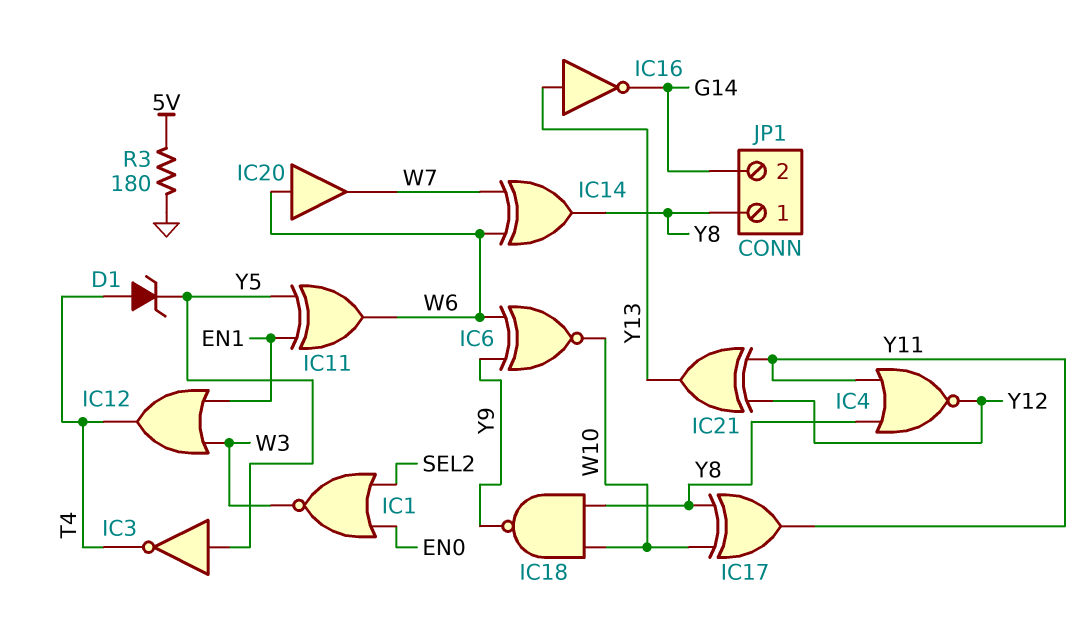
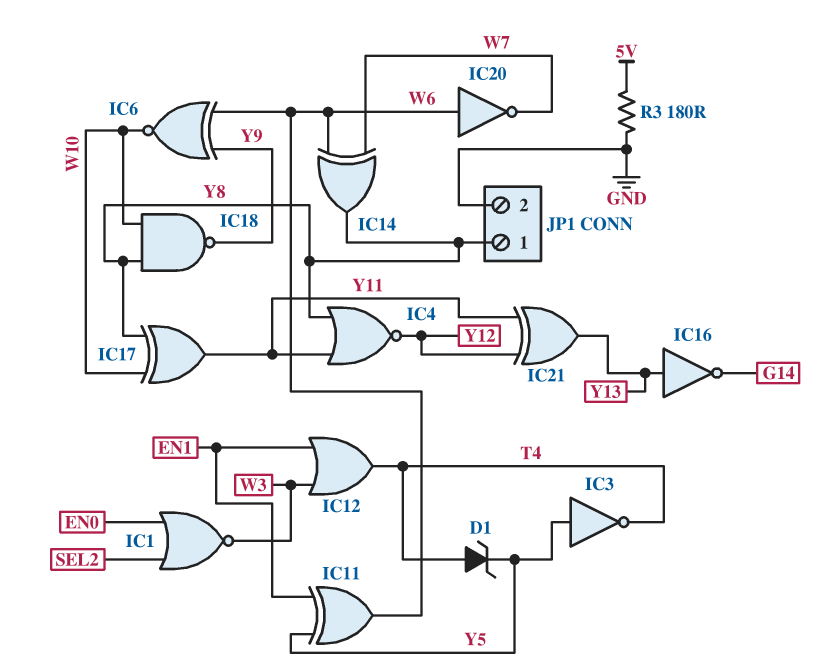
IC20: buffer (in W6, out W7) -> NOT (in W6, out W7)
JP1 pin 2: G14 -> GND

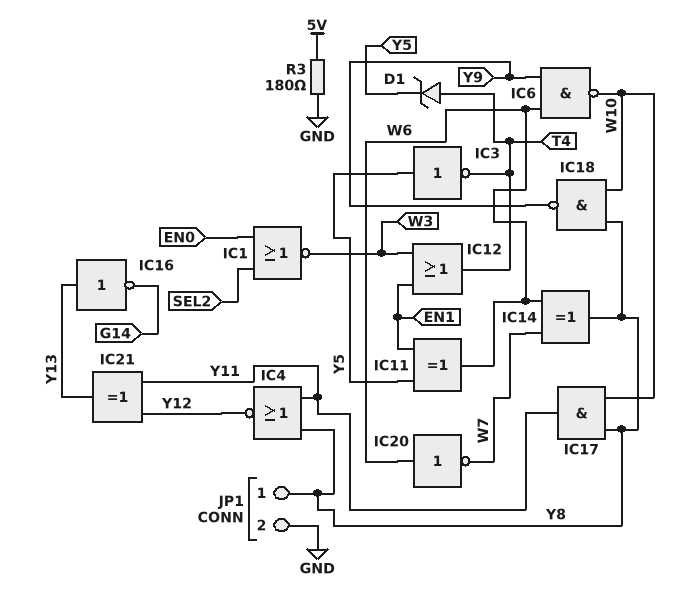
IC6: XNOR (in W6, in Y9, out W10) -> NAND (in W6, in Y9, out W10)
IC17: XOR (in W10, in Y8, out Y11) -> AND (in W10, in Y8, out Y11)

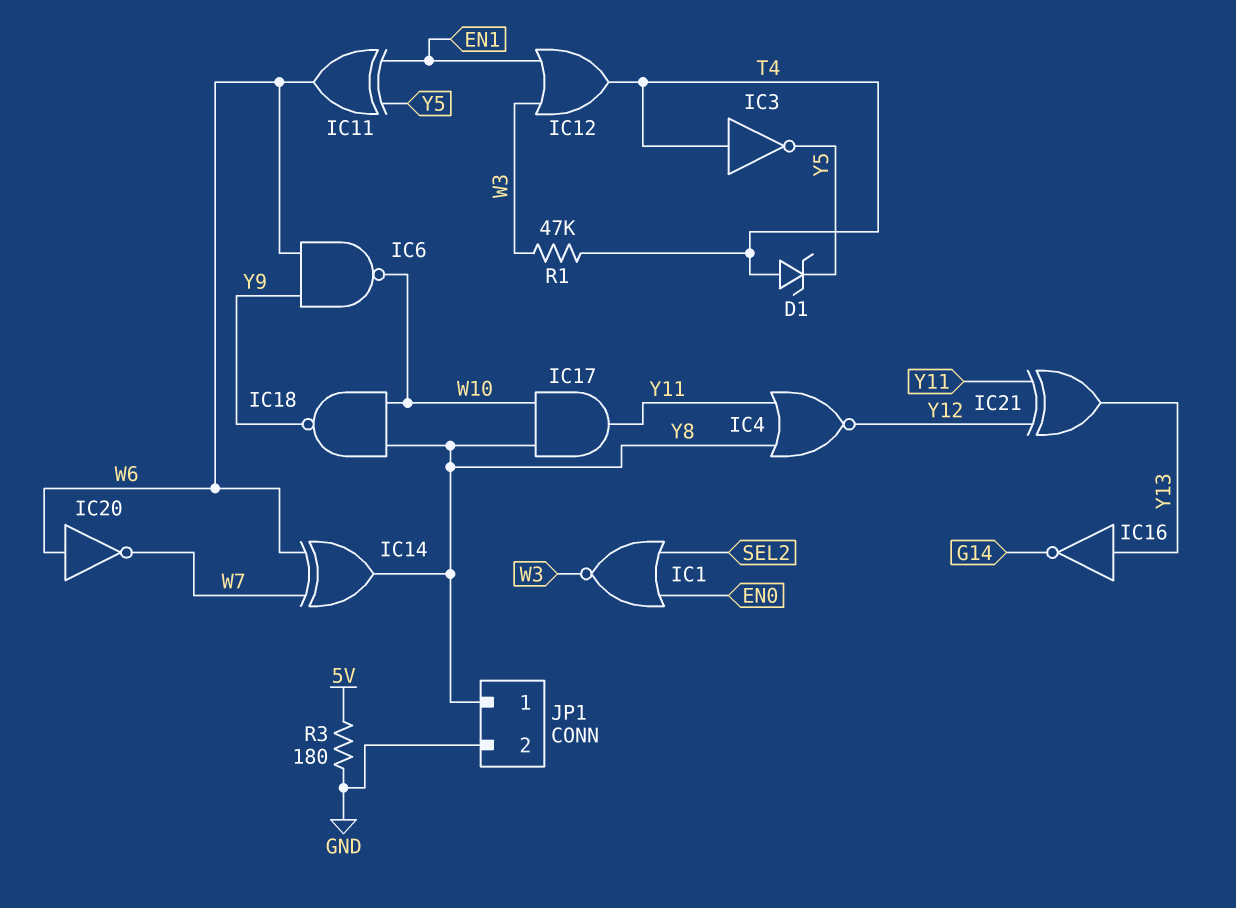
IC3: NOT (in Y5, out T4) -> NOT (in T4, out Y5)
R1: none -> 47k (T4, W3)

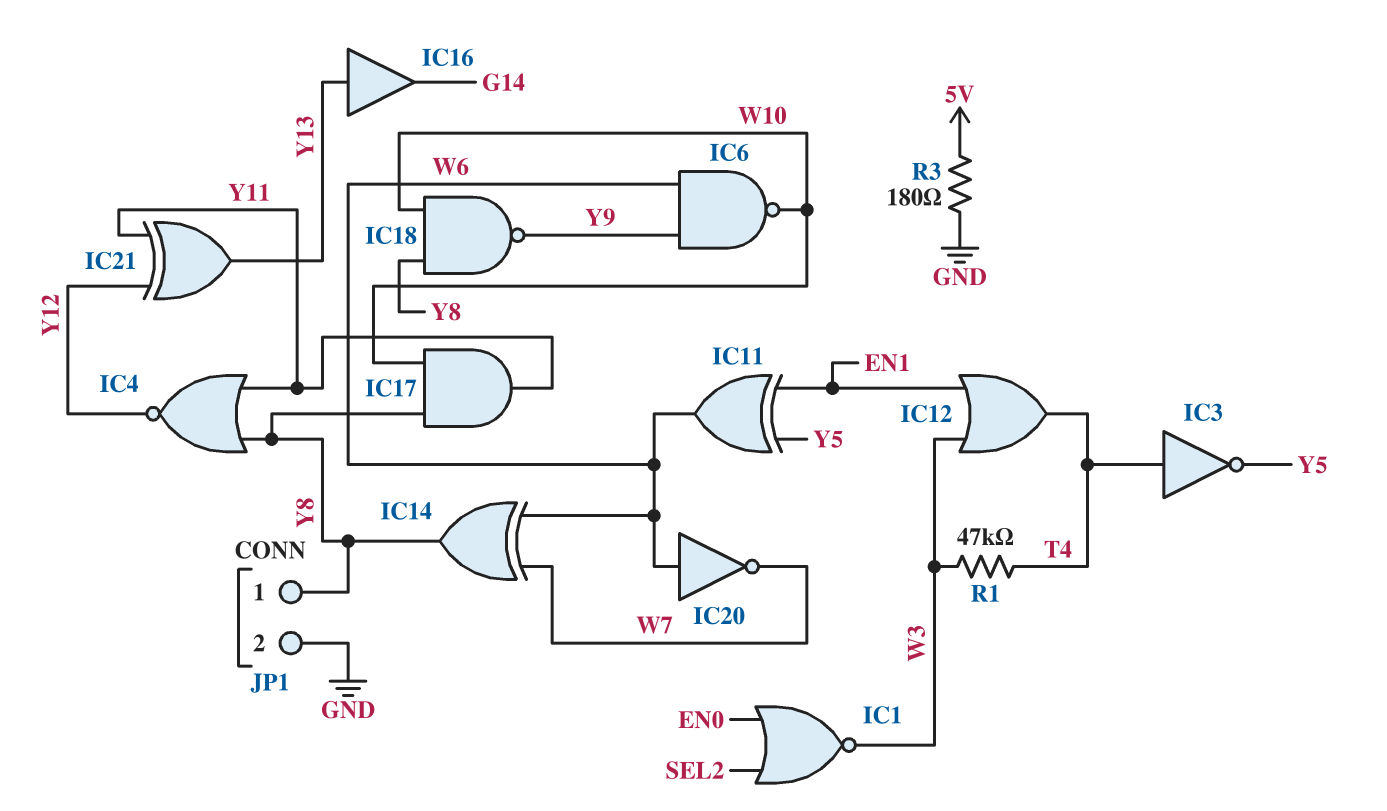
D1: zener (A T4, K Y5) -> none
IC16: NOT (in Y13, out G14) -> buffer (in Y13, out G14)

